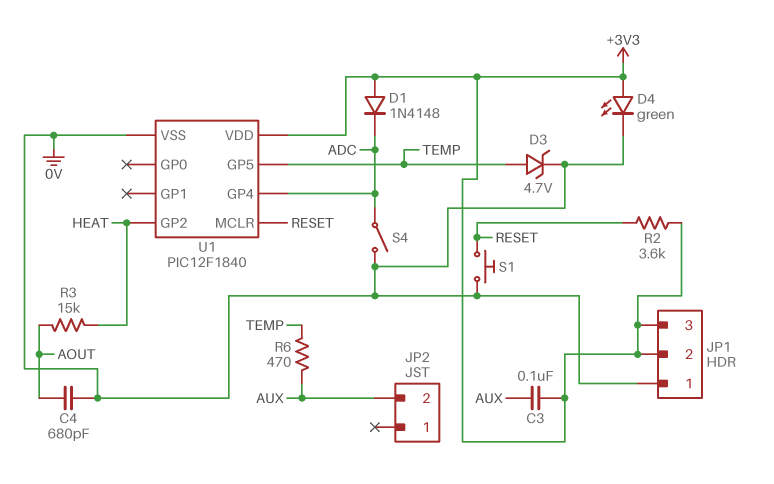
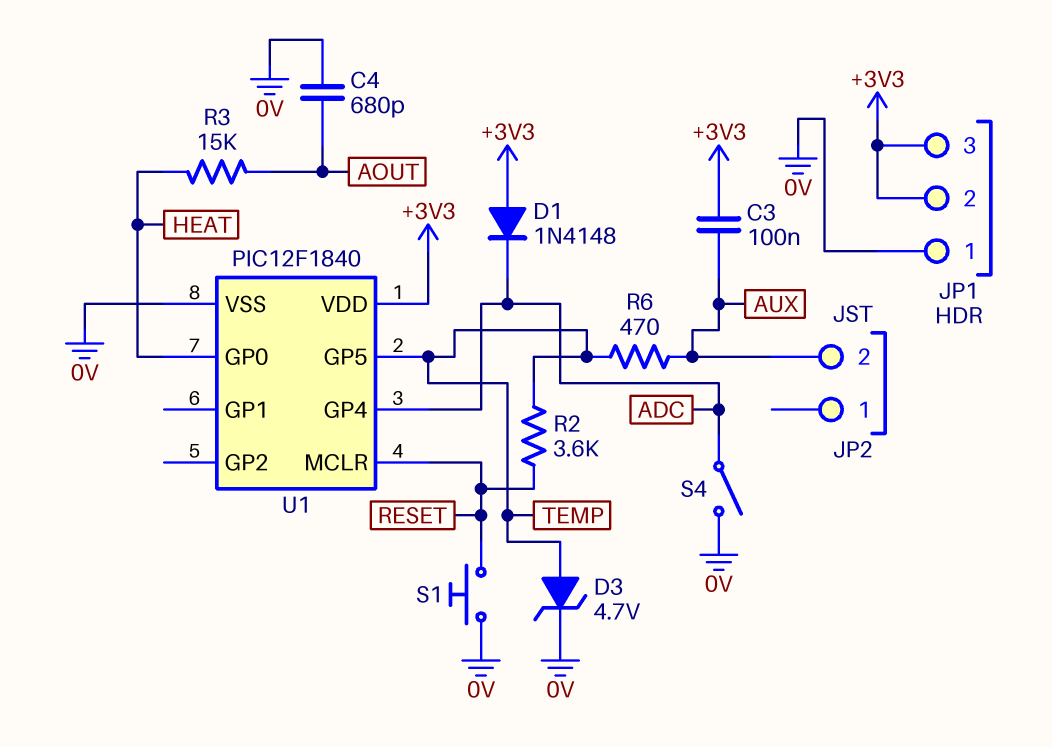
D4: LED green (A +3V3, K 0V) -> none
R2: 3.6k (+3V3, RESET) -> 3.6k (RESET, TEMP)
U1 pin GP0: none -> HEAT
U1 pin GP2: HEAT -> none

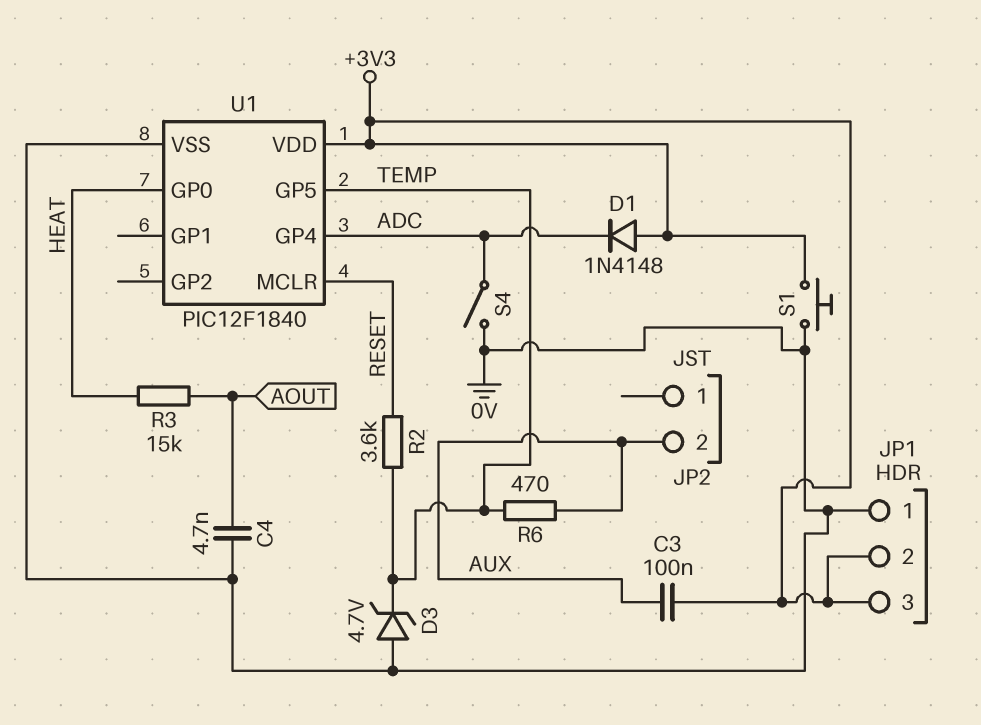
C4: 680pF (0V, AOUT) -> 4.7nF (0V, AOUT)
D3: zener 4.7V (A TEMP, K 0V) -> zener 4.7V (A 0V, K TEMP)
S1: button (0V, RESET) -> button (+3V3, 0V)

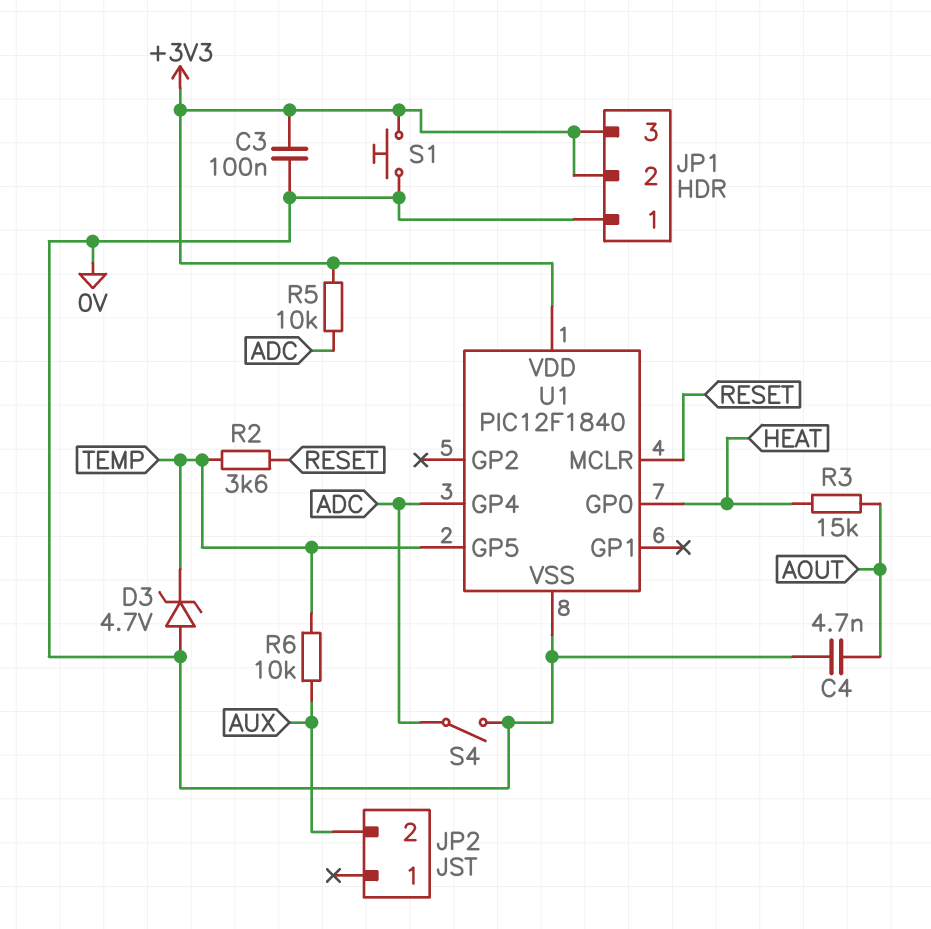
C3: 100nF (+3V3, AUX) -> 100nF (+3V3, 0V)
D1: diode 1N4148 (A +3V3, K ADC) -> none
R5: none -> 10k (+3V3, ADC)
R6: 470 (AUX, TEMP) -> 10k (AUX, TEMP)

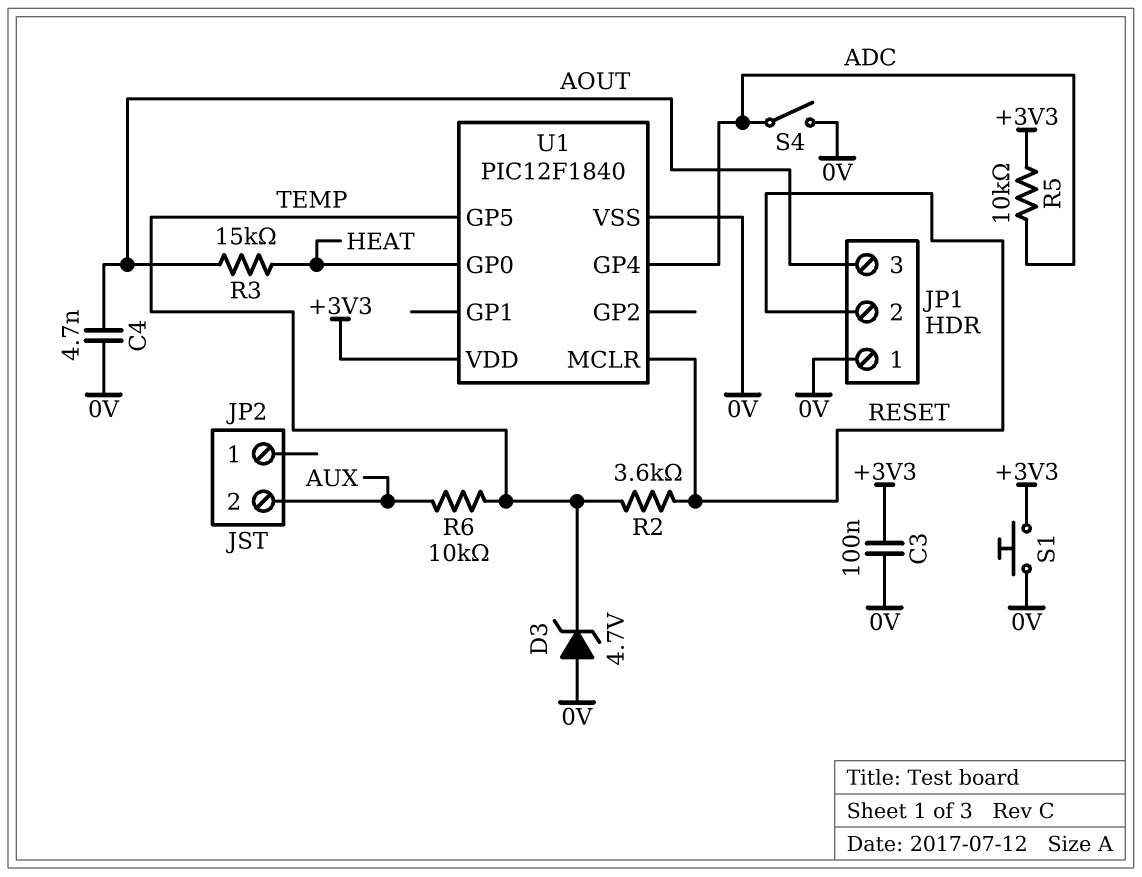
JP1 pin 2: +3V3 -> RESET
JP1 pin 3: +3V3 -> AOUT

